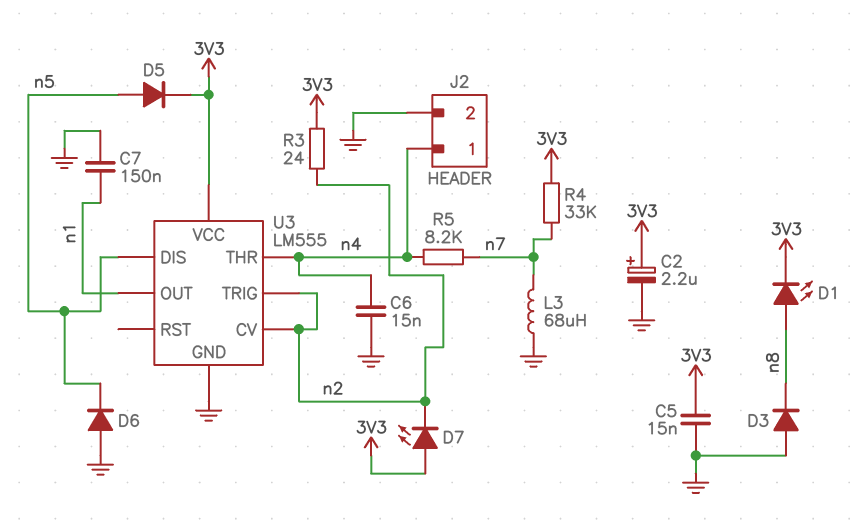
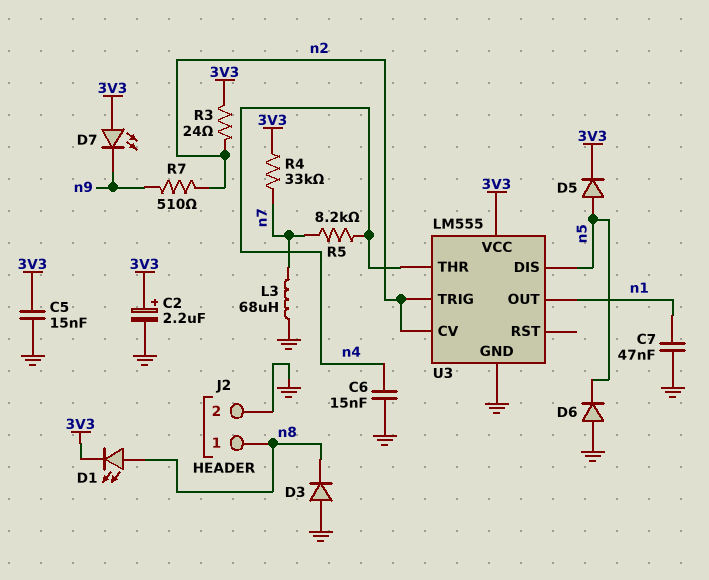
C7: 150nF (GND, n1) -> 47nF (GND, n1)
D7: LED (A 3V3, K n2) -> LED (A 3V3, K n9)
J2 pin 1: n4 -> n8
R7: none -> 510 (n2, n9)

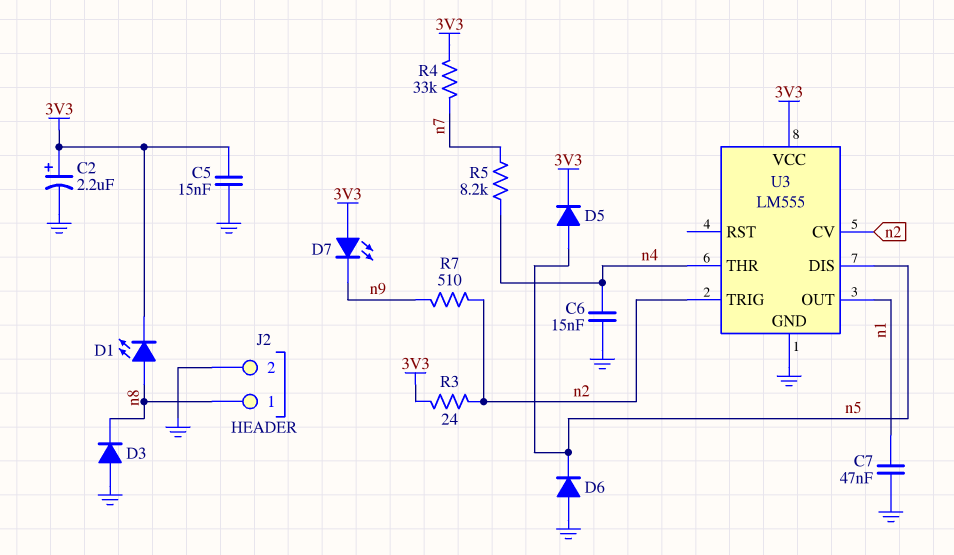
L3: 68uH (GND, n7) -> none

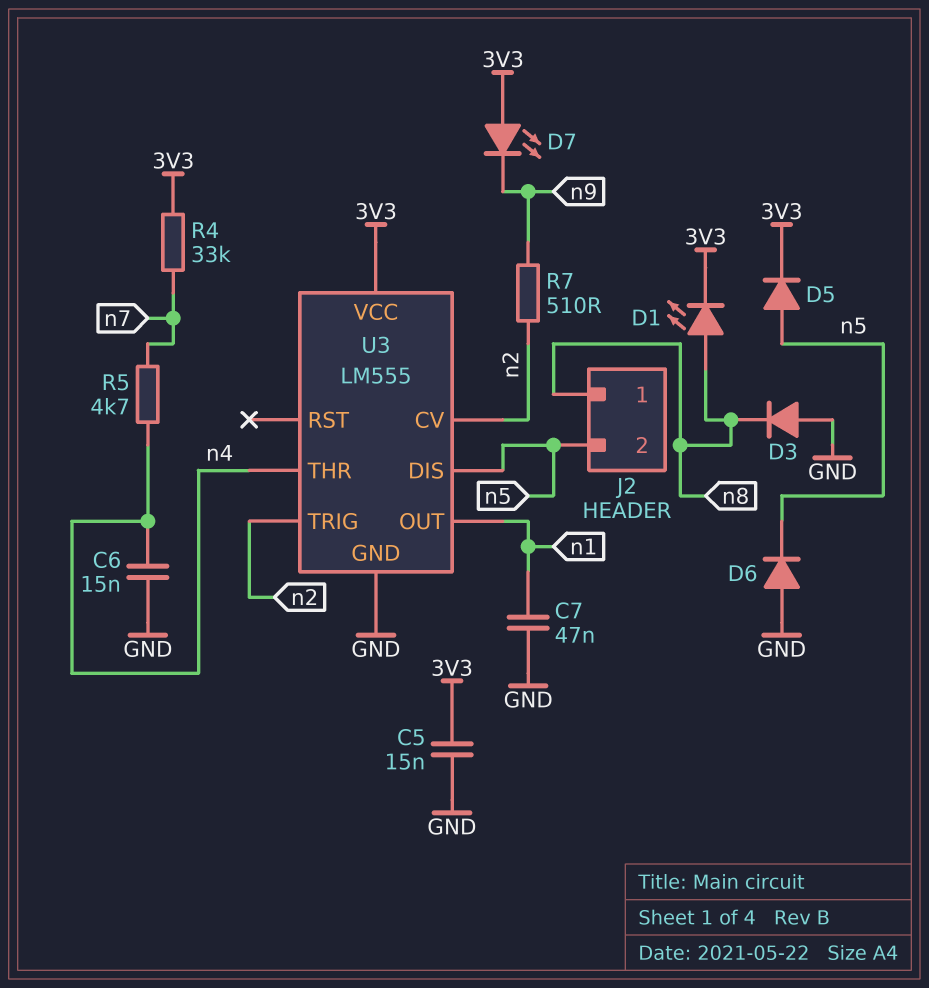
C2: 2.2uF (plus 3V3, minus GND) -> none
J2 pin 2: GND -> n5
R3: 24 (3V3, n2) -> none
R5: 8.2k (n4, n7) -> 4.7k (n4, n7)

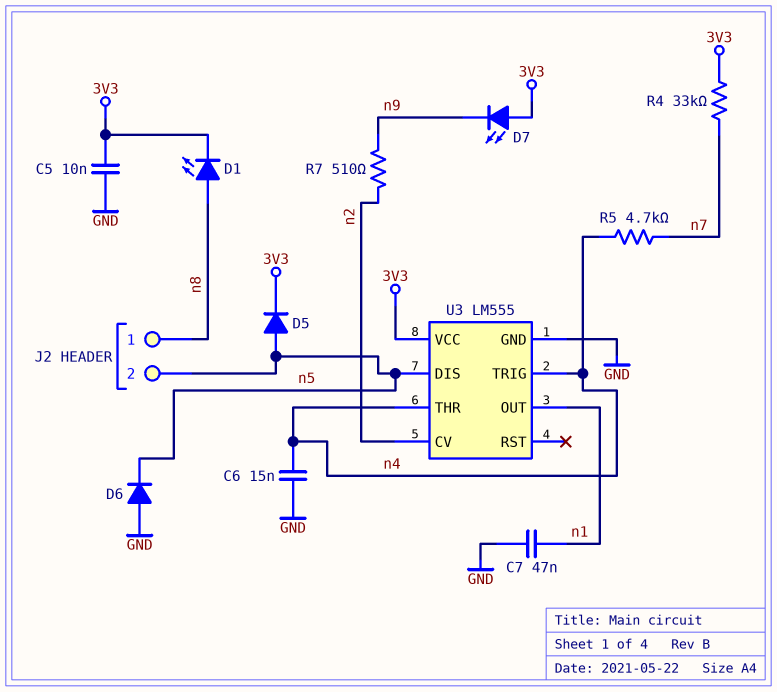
C5: 15nF (3V3, GND) -> 10nF (3V3, GND)
D3: diode (A GND, K n8) -> none
U3 pin TRIG: n2 -> n4

